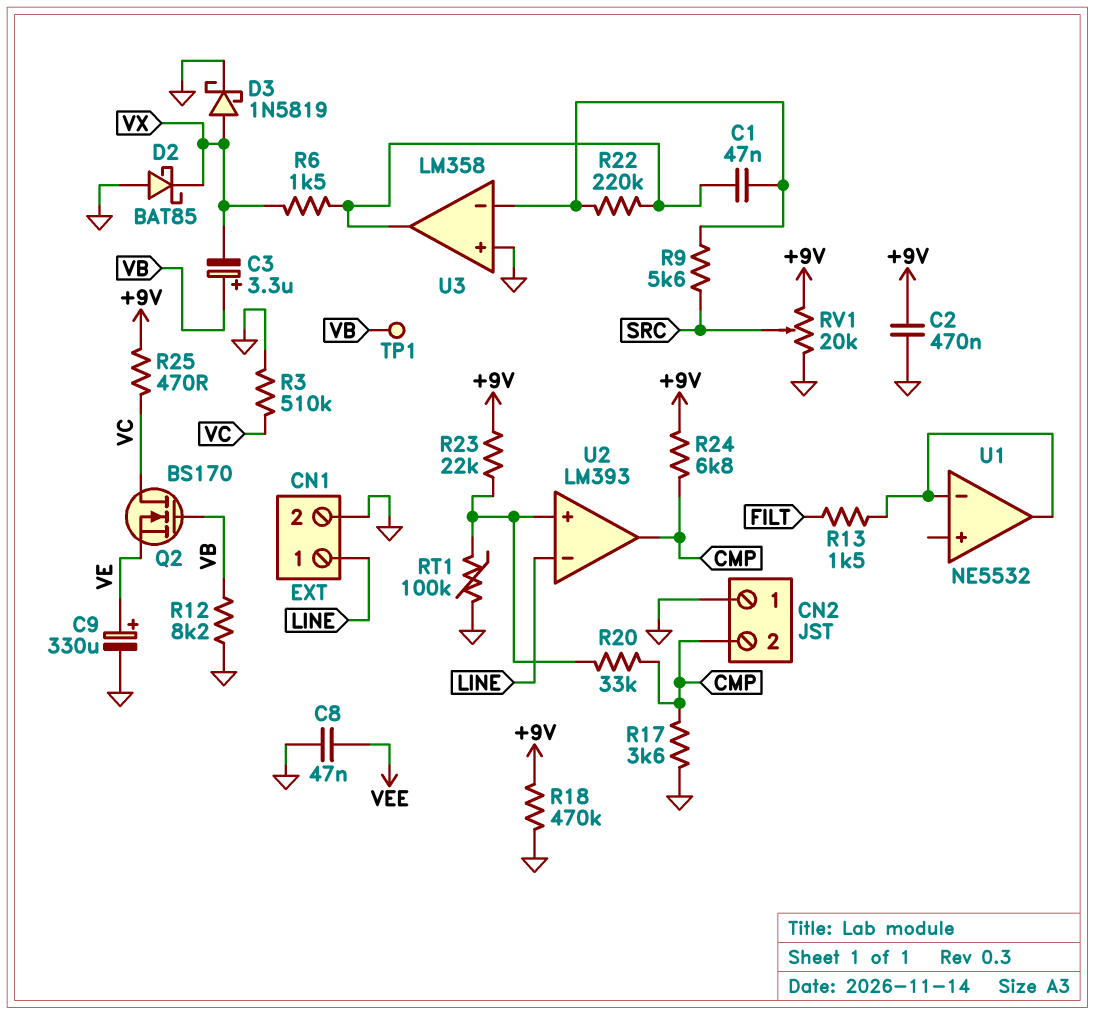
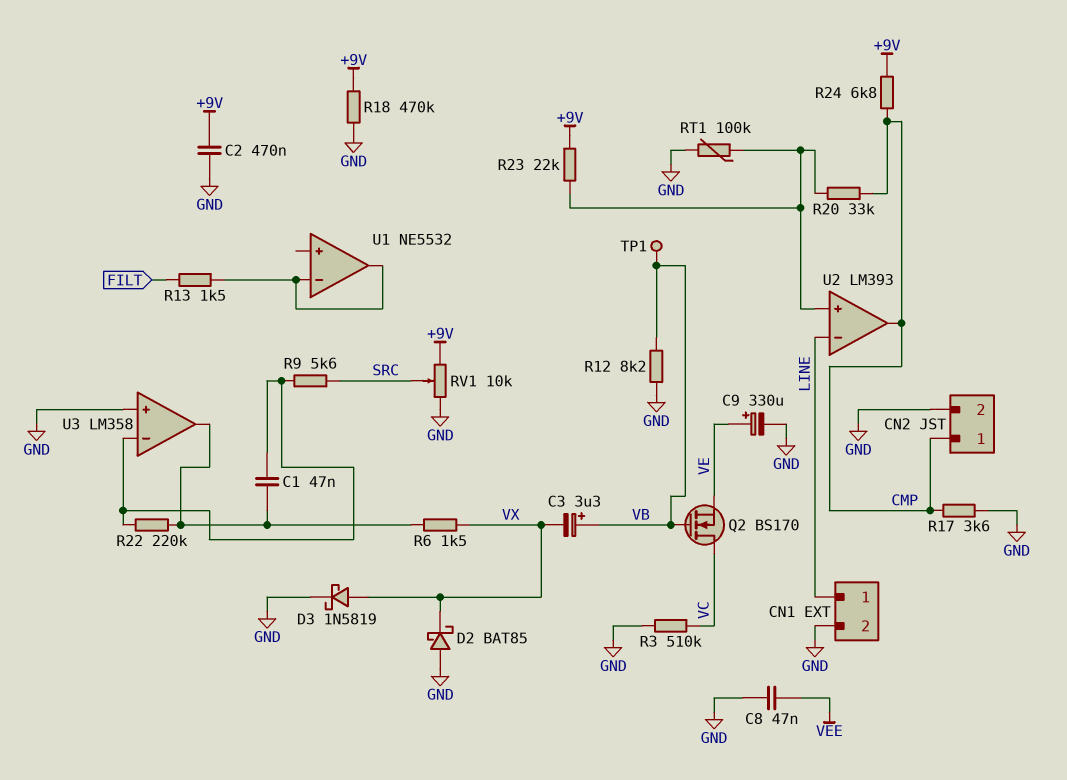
CN2 pin 1: GND -> CMP
CN2 pin 2: CMP -> GND
R25: 470 (+9V, VC) -> none
RV1: 20k (+9V, GND, wiper SRC) -> 10k (+9V, GND, wiper SRC)

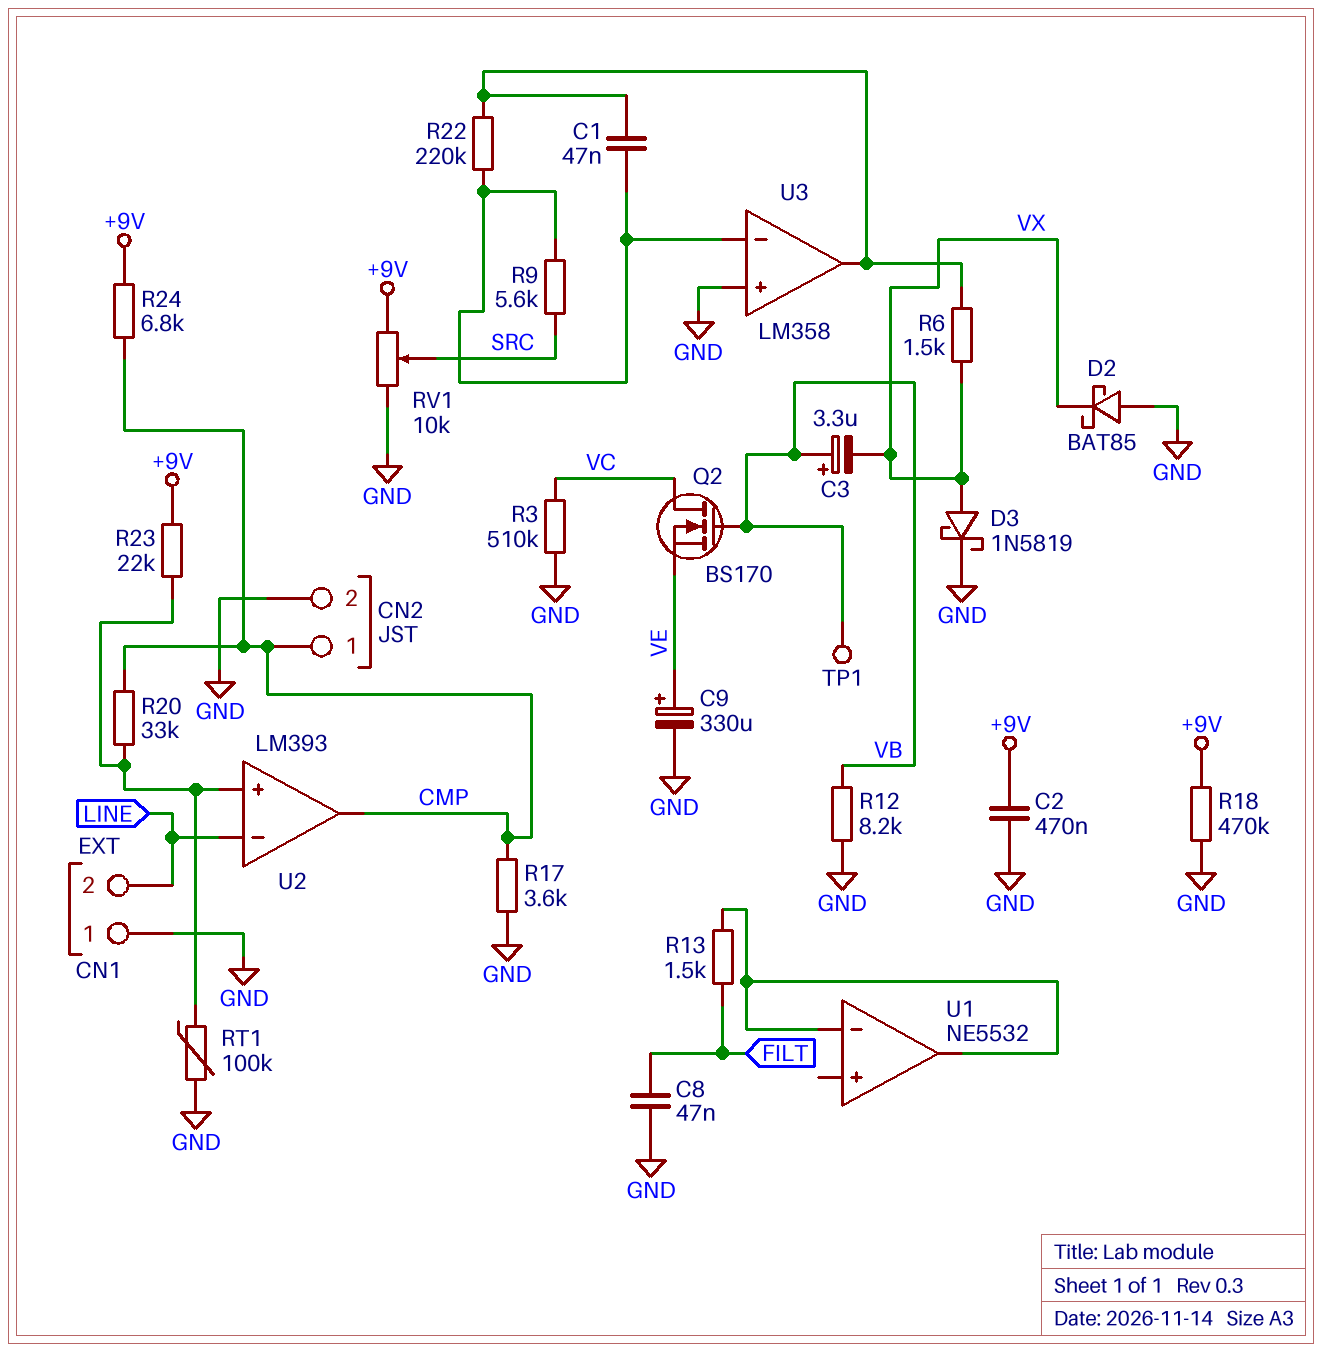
C8: 47nF (GND, VEE) -> 47nF (FILT, GND)
CN1 pin 1: LINE -> GND
CN1 pin 2: GND -> LINE

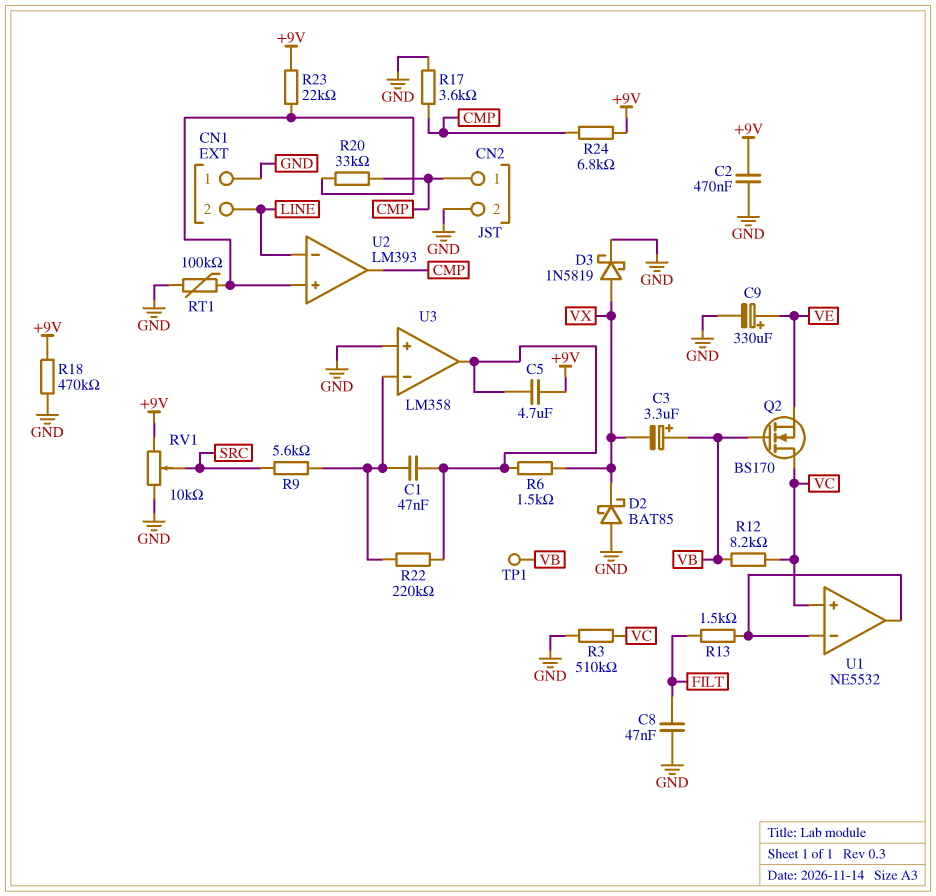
C5: none -> 4.7uF (+9V, U3/out)
R12: 8.2k (GND, VB) -> 8.2k (VB, VC)
U1 pin in+: none -> VC

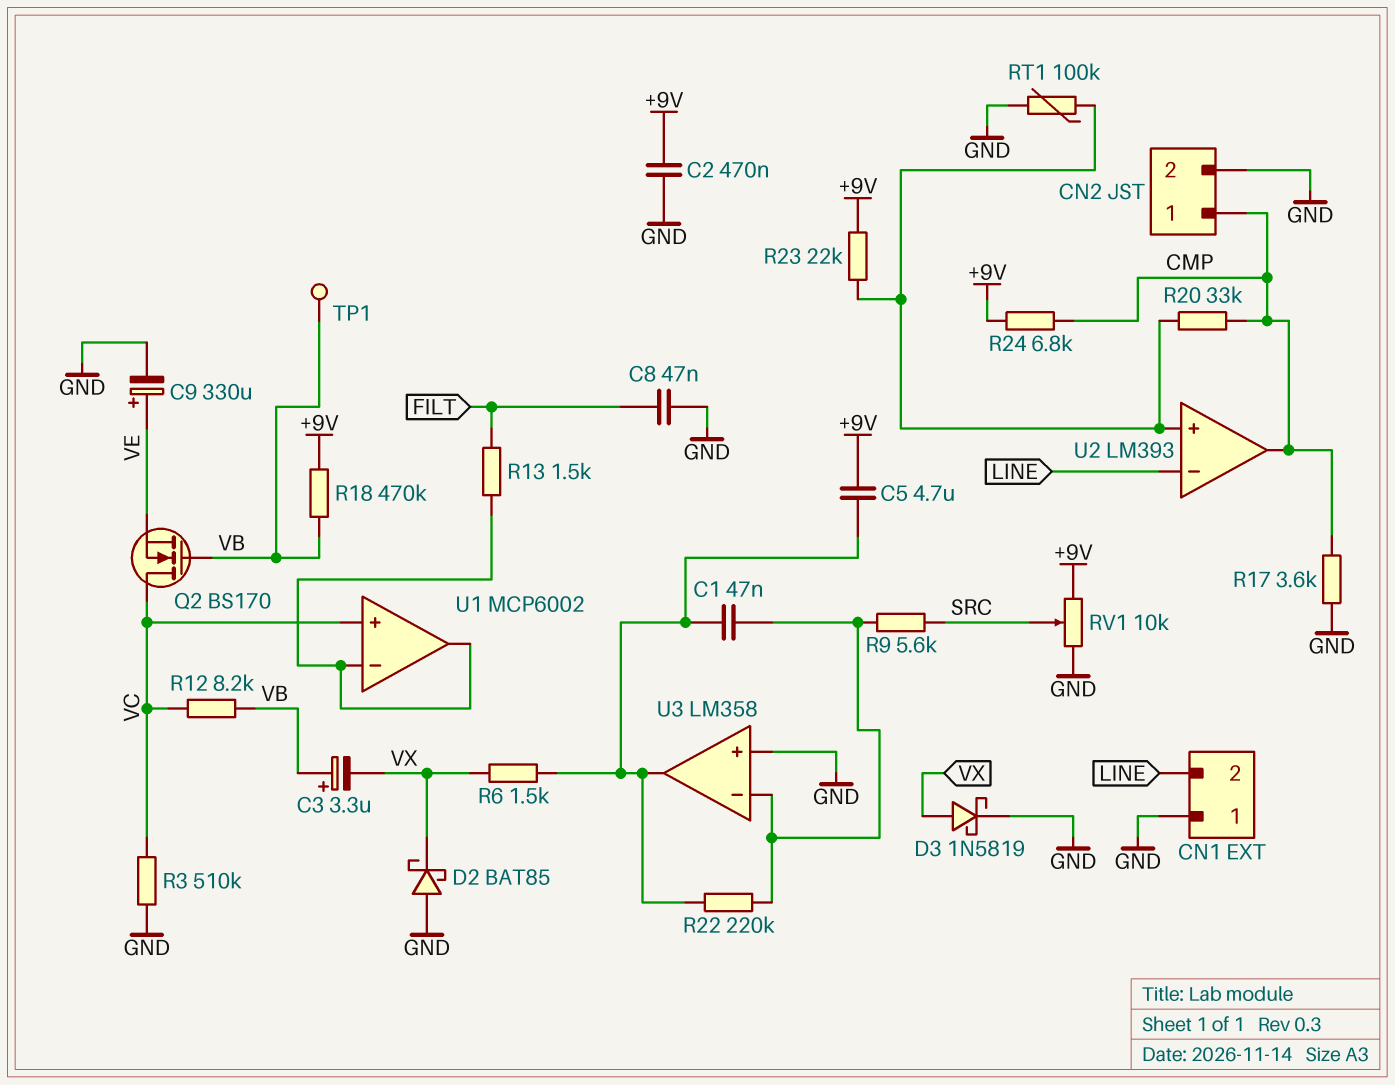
R18: 470k (+9V, GND) -> 470k (+9V, VB)
U1: NE5532 -> MCP6002

